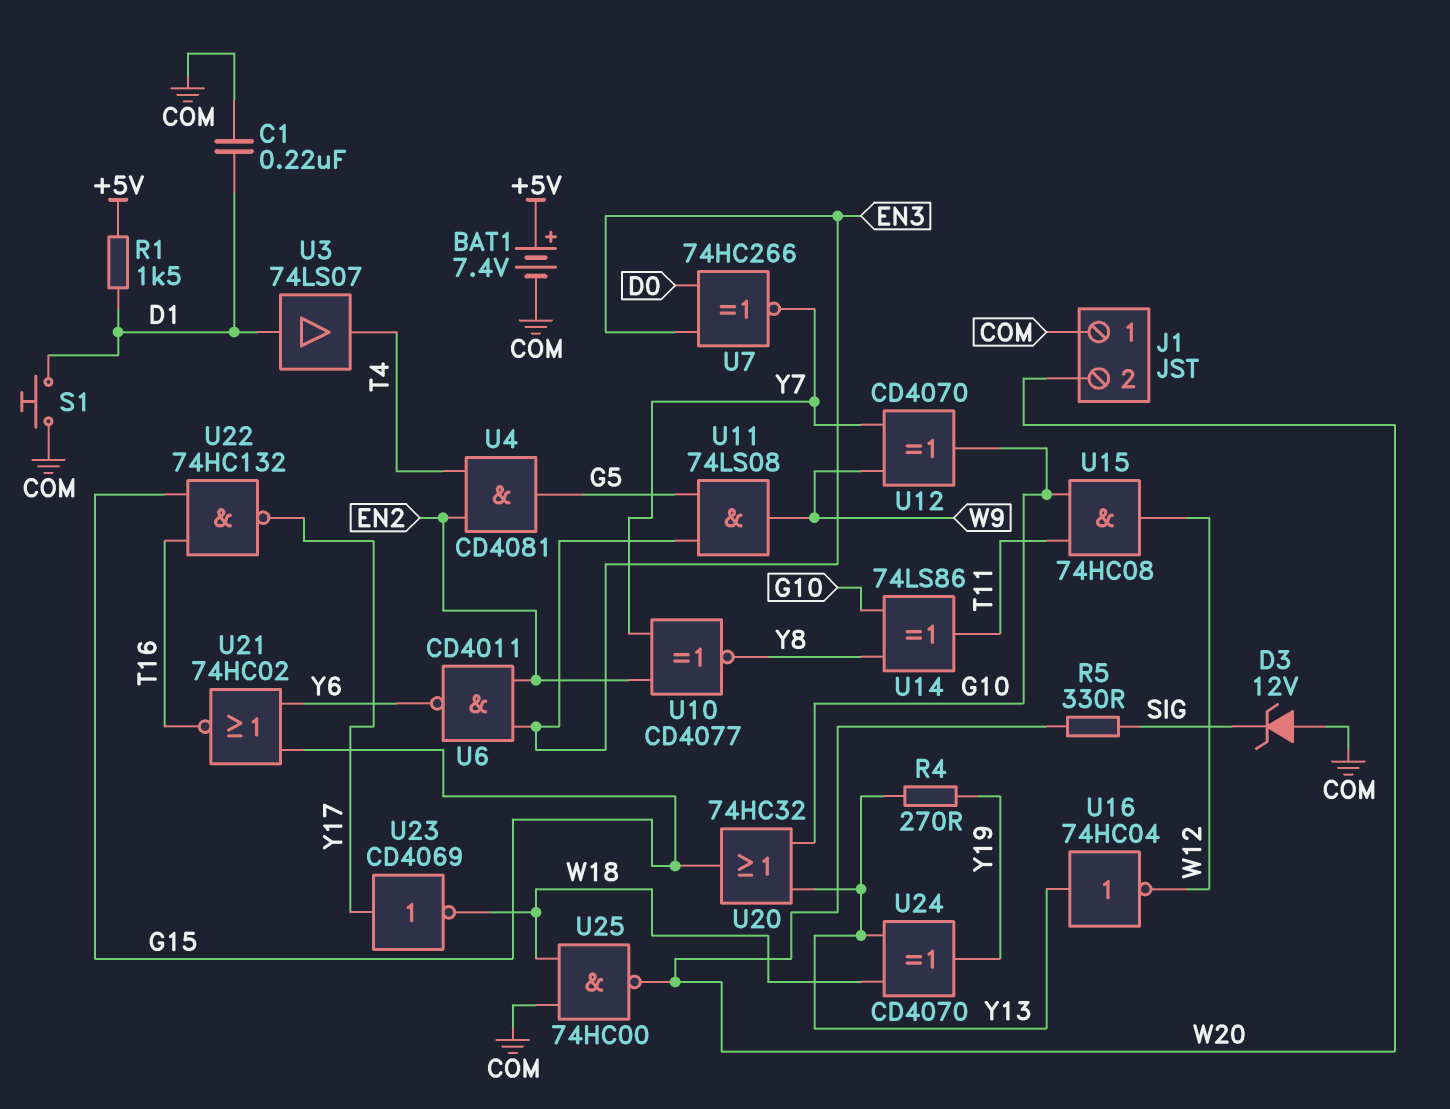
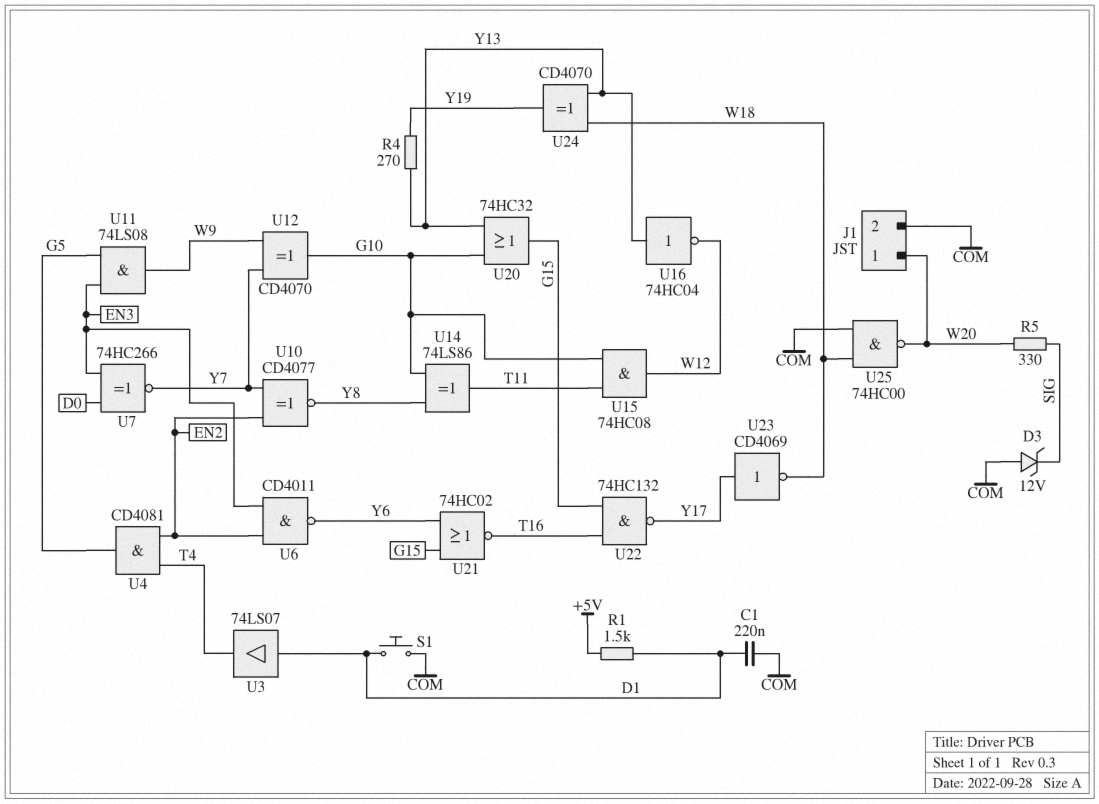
BAT1: 7.4V (plus +5V, minus COM) -> none
J1 pin 1: COM -> W20
J1 pin 2: W20 -> COM

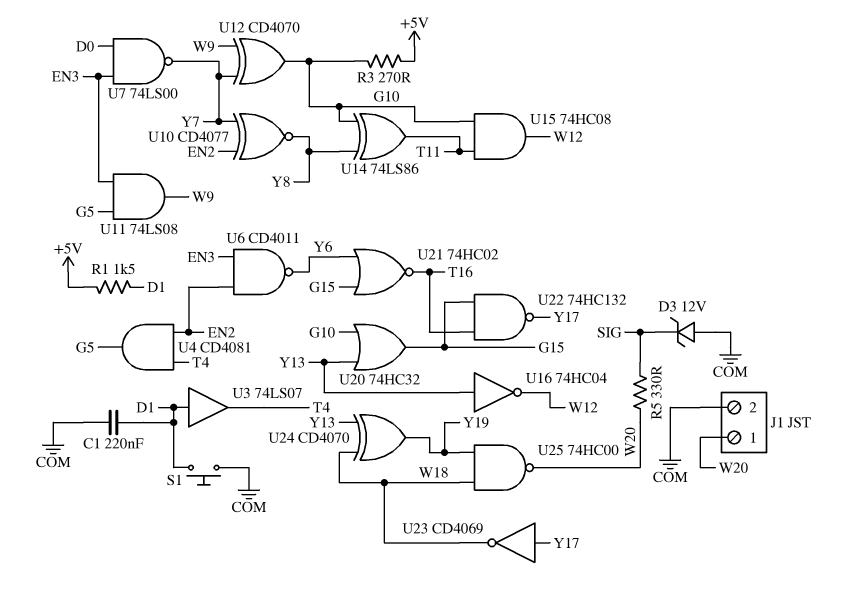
R3: none -> 270 (+5V, G10)
R4: 270 (Y13, Y19) -> none
U7: XNOR 74HC266 (in D0, in EN3, out Y7) -> NAND 74LS00 (in D0, in EN3, out Y7)
U25: NAND 74HC00 (in COM, in W18, out W20) -> NAND 74HC00 (in W18, in Y19, out W20)

